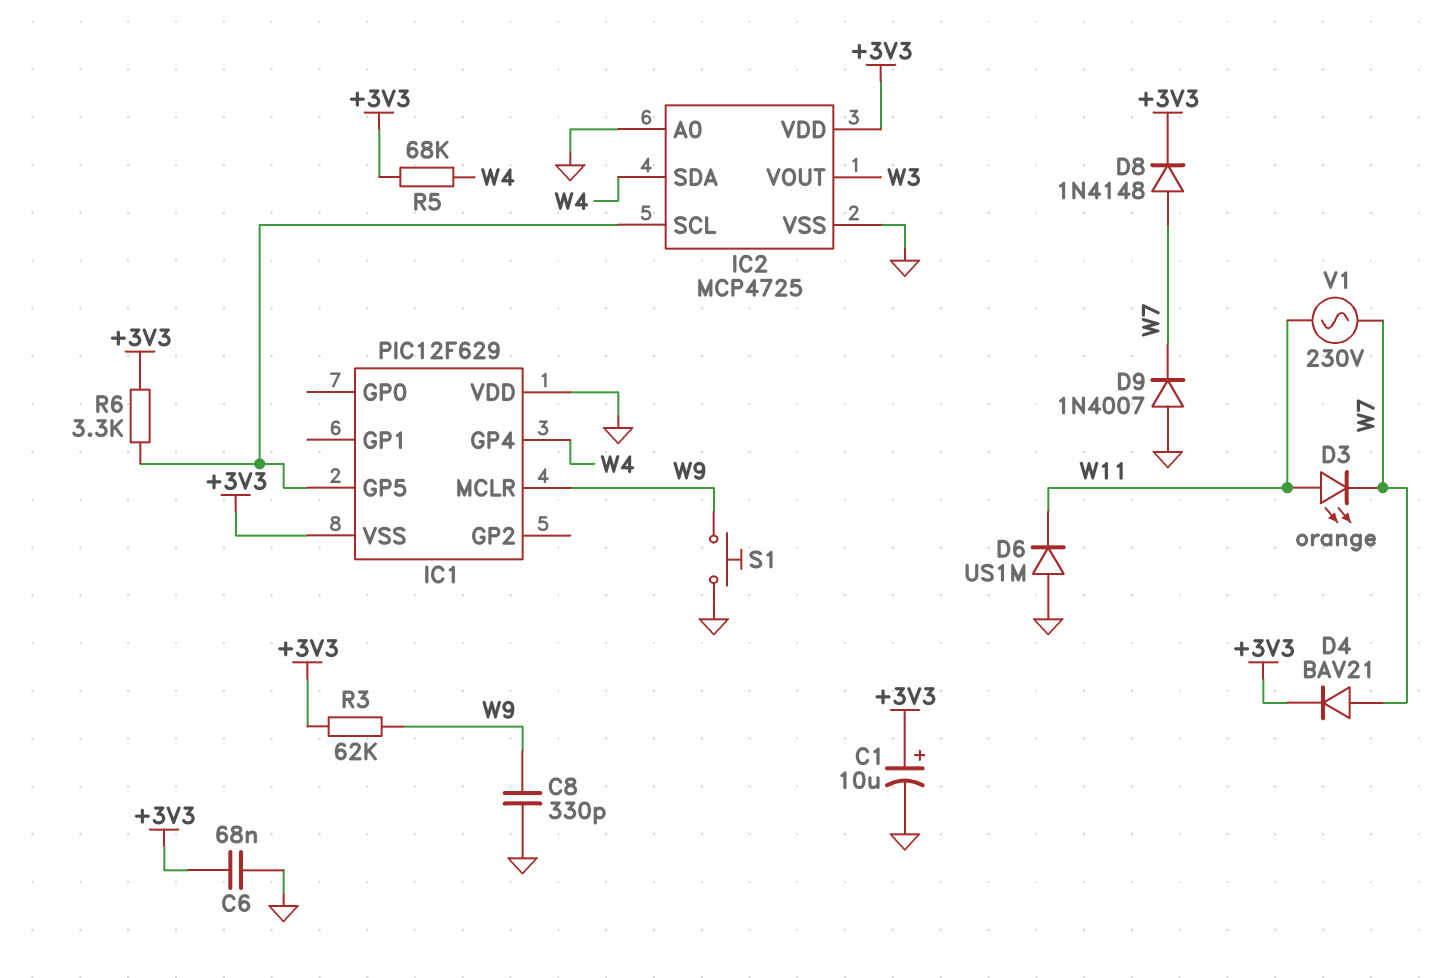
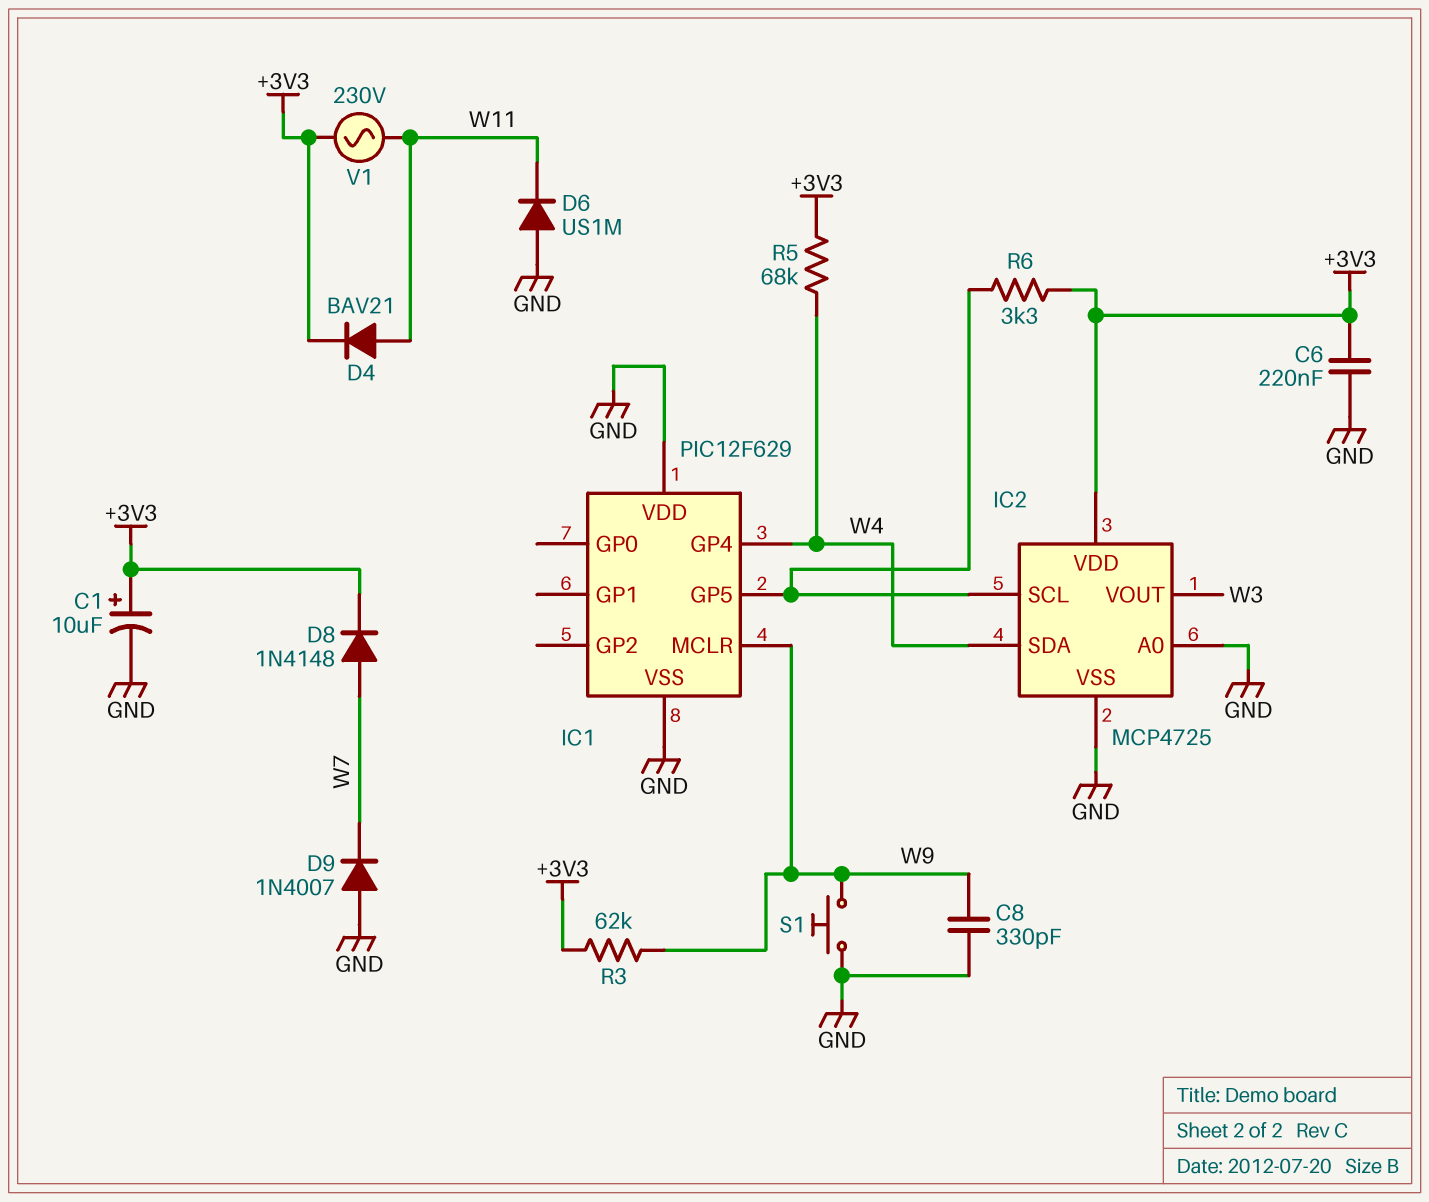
C6: 68nF (+3V3, GND) -> 220nF (+3V3, GND)
D3: LED orange (A W11, K W7) -> none
D4: diode BAV21 (A W7, K +3V3) -> diode BAV21 (A W11, K +3V3)
IC1 pin VSS: +3V3 -> GND
V1: AC 230V (W7, W11) -> AC 230V (+3V3, W11)

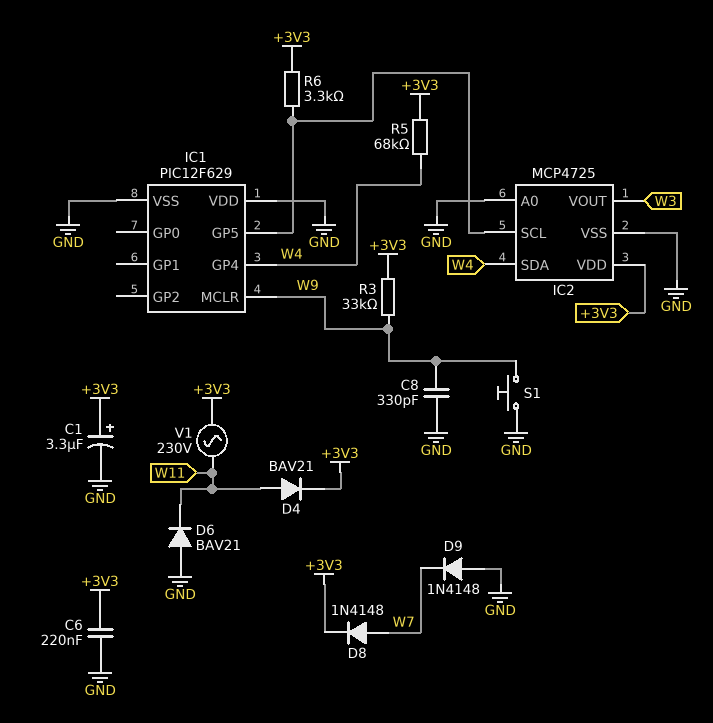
C1: 10uF (plus +3V3, minus GND) -> 3.3uF (plus +3V3, minus GND)
D6: diode US1M (A GND, K W11) -> diode BAV21 (A GND, K W11)
D9: diode 1N4007 (A GND, K W7) -> diode 1N4148 (A GND, K W7)
R3: 62k (+3V3, W9) -> 33k (+3V3, W9)

